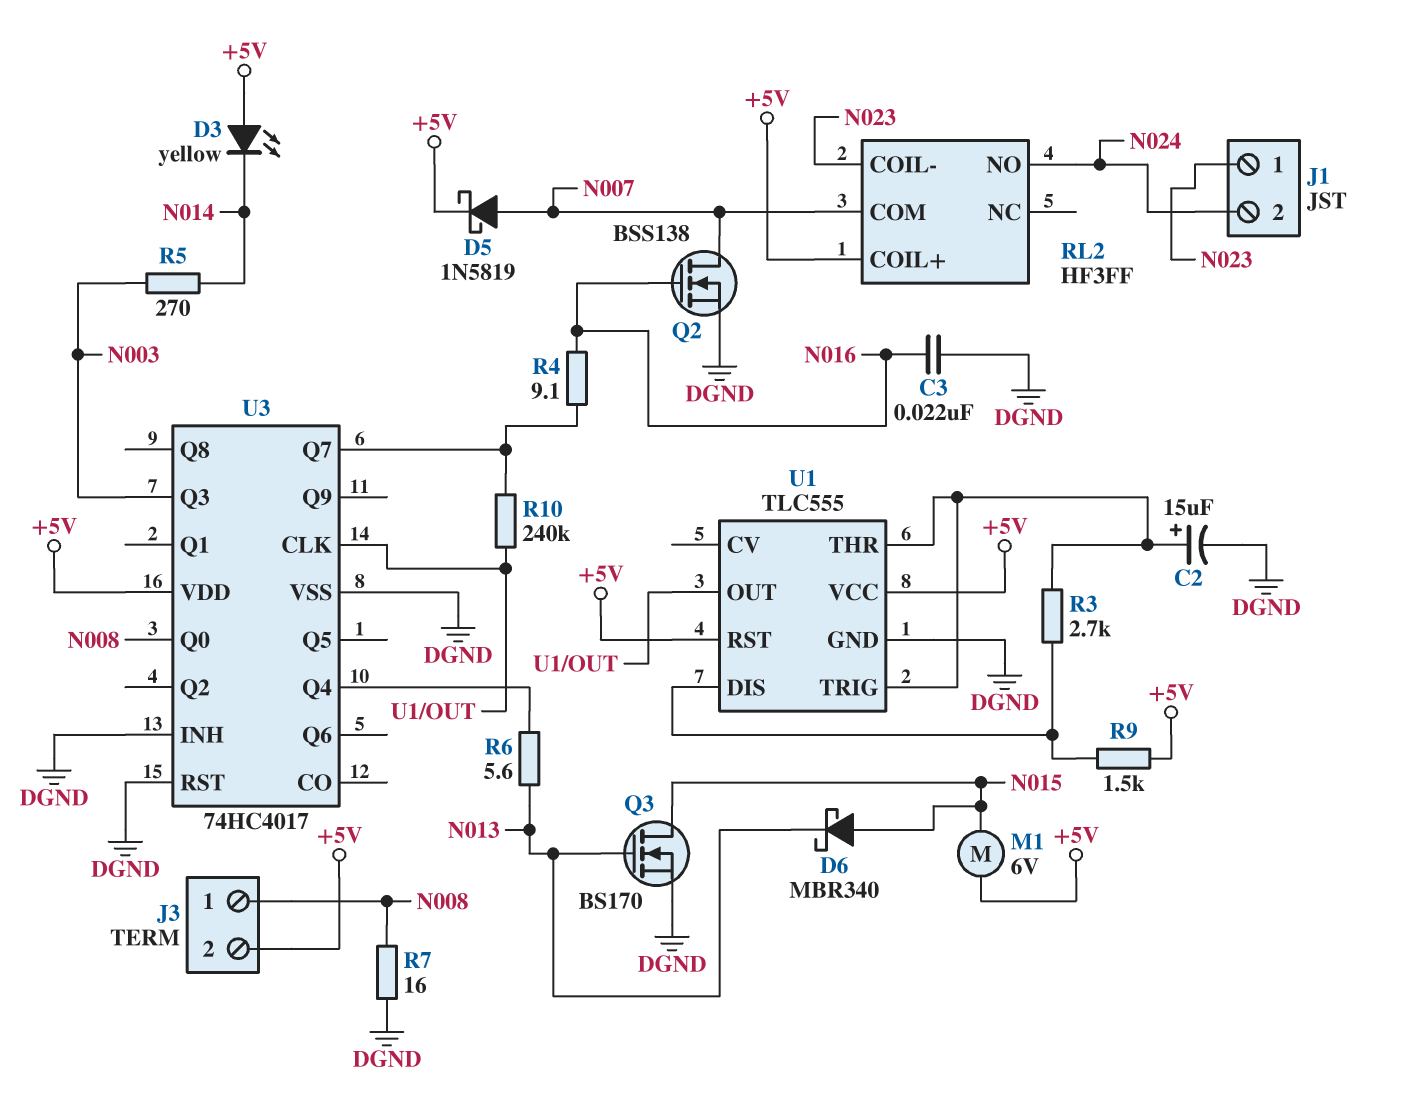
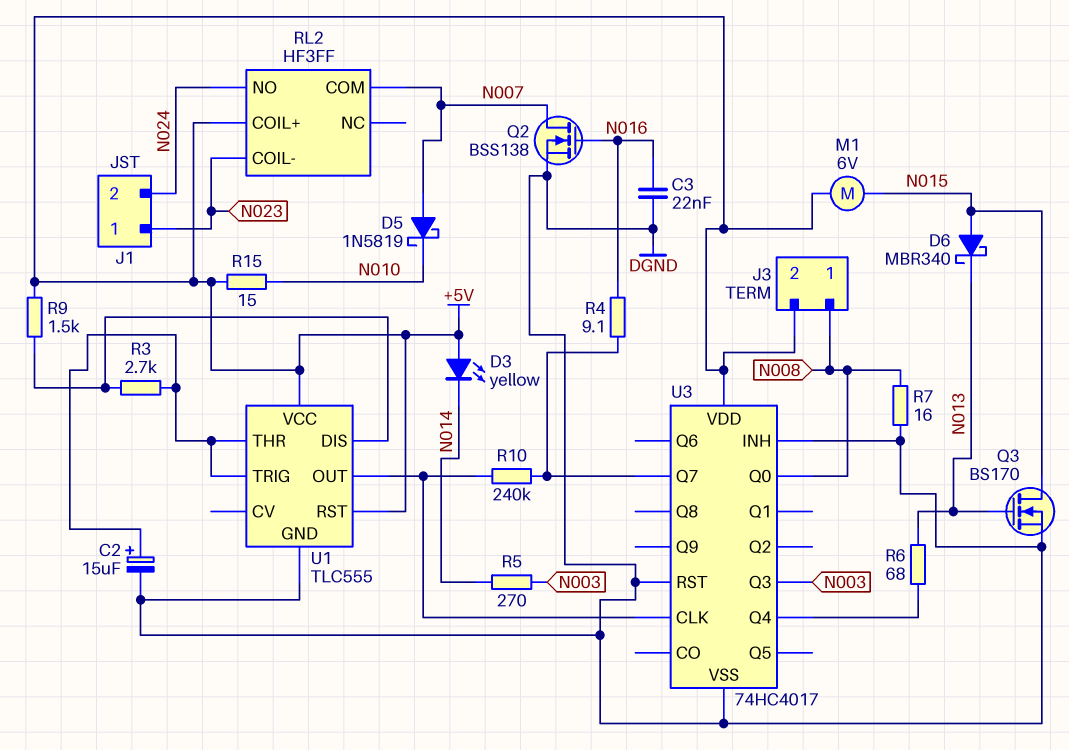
D5: schottky 1N5819 (A N007, K +5V) -> schottky 1N5819 (A N007, K N010)
R6: 5.6 (N013, U3/Q4) -> 68 (N013, U3/Q4)
R15: none -> 15 (+5V, N010)

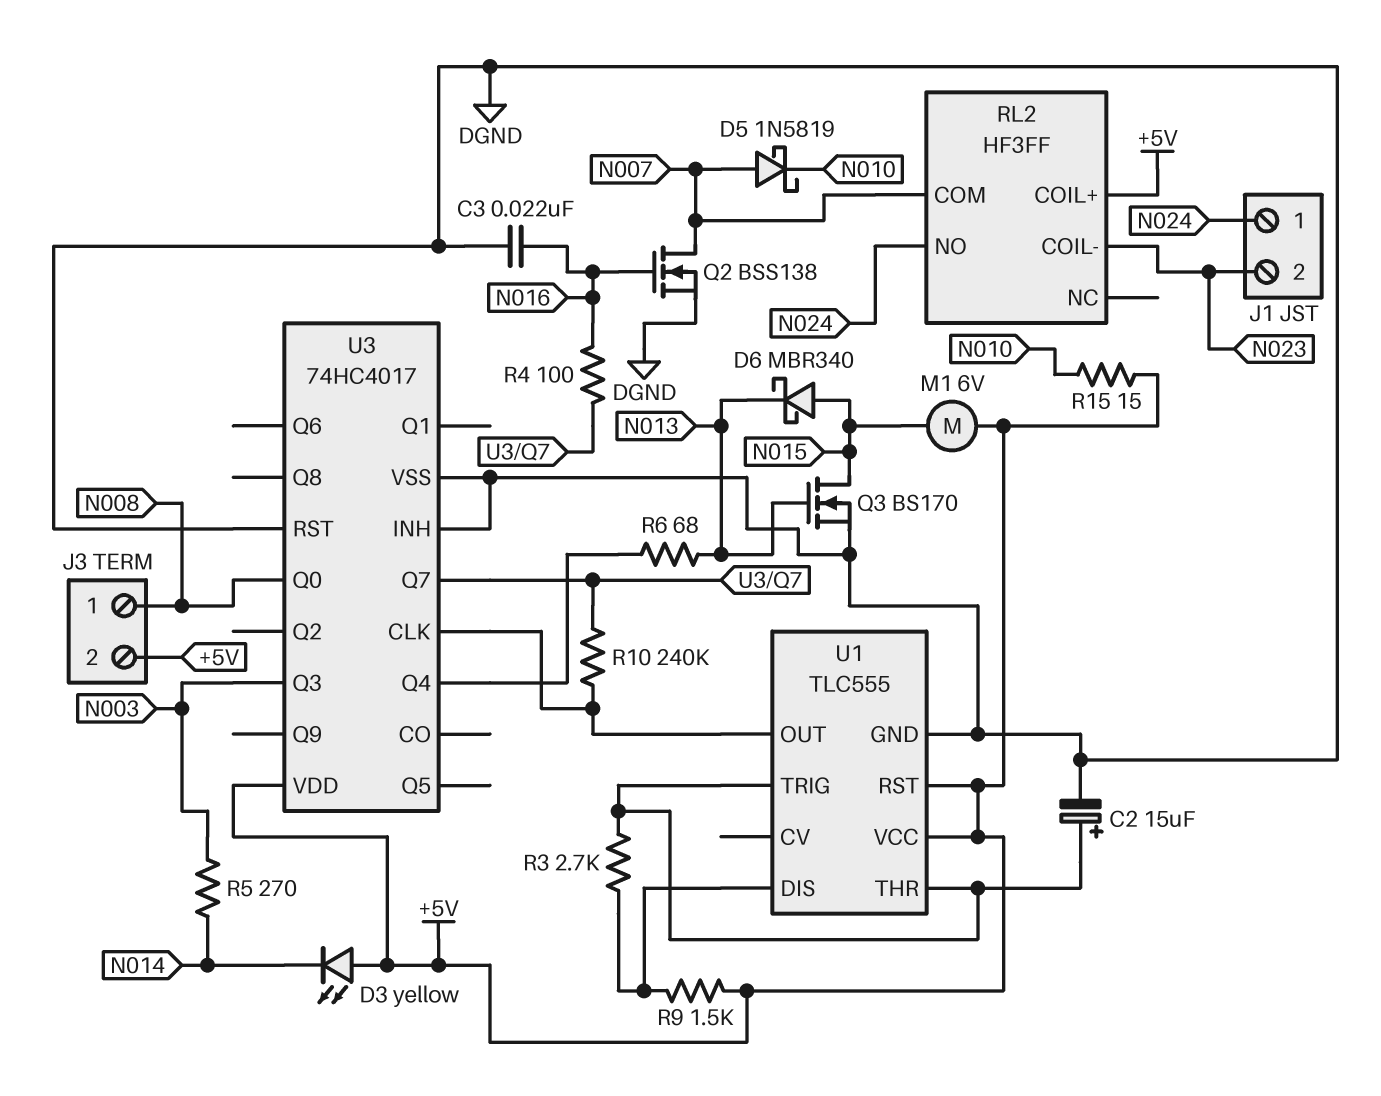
J1 pin 1: N023 -> N024
J1 pin 2: N024 -> N023
R4: 9.1 (N016, U3/Q7) -> 100 (N016, U3/Q7)
R7: 16 (DGND, N008) -> none

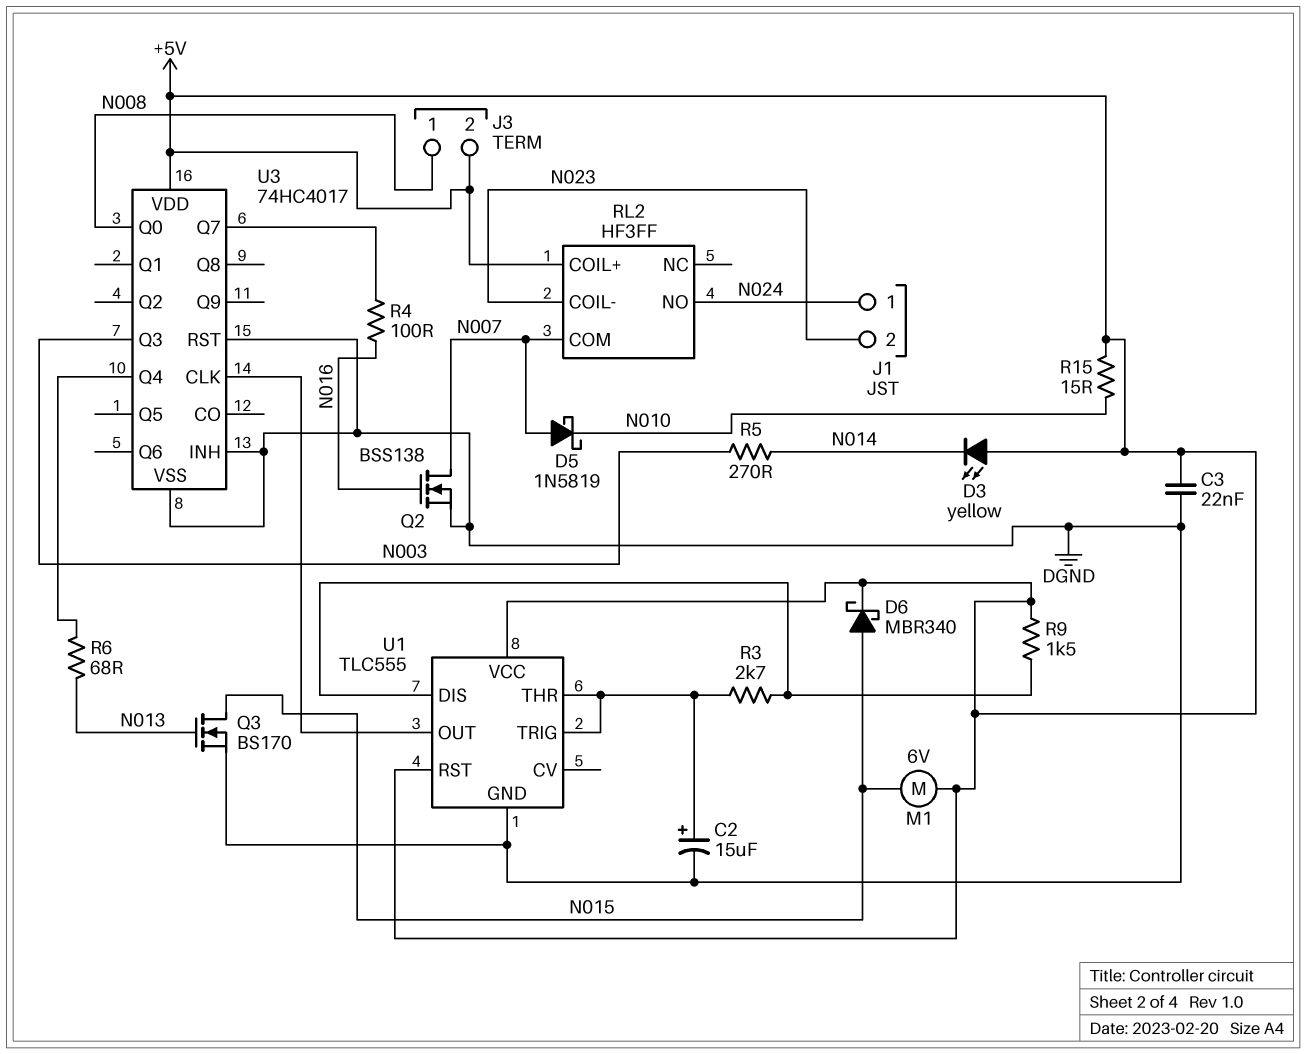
C3: 22nF (DGND, N016) -> 22nF (+5V, DGND)
D6: schottky MBR340 (A N015, K N013) -> schottky MBR340 (A N015, K +5V)
R10: 240k (U1/OUT, U3/Q7) -> none

